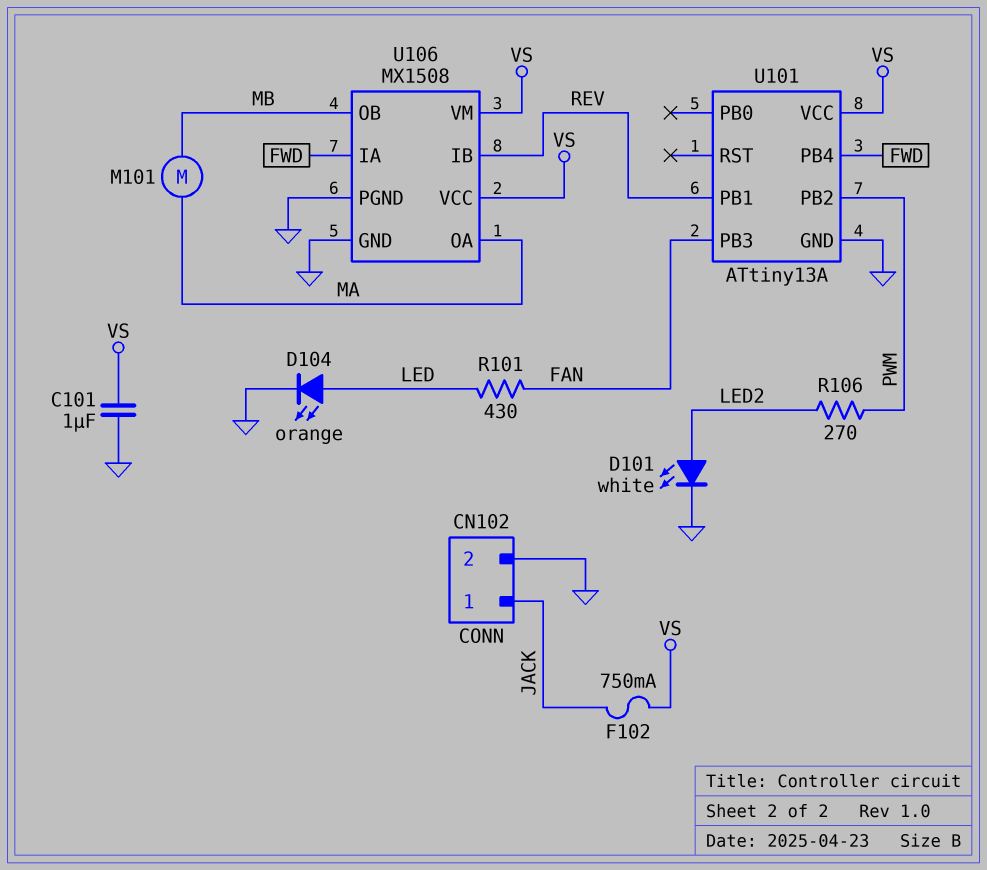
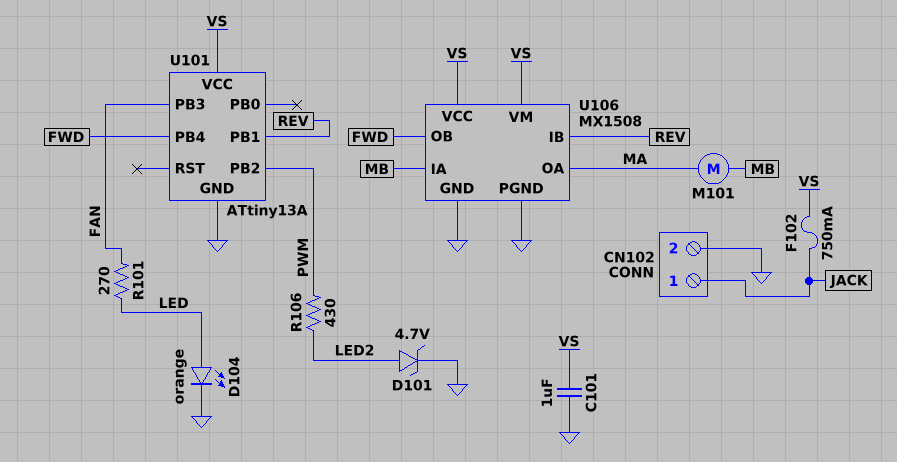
D101: LED white (A LED2, K GND) -> zener 4.7V (A LED2, K GND)
R101: 430 (FAN, LED) -> 270 (FAN, LED)
R106: 270 (LED2, PWM) -> 430 (LED2, PWM)
U106 pin IA: FWD -> MB
U106 pin OB: MB -> FWD

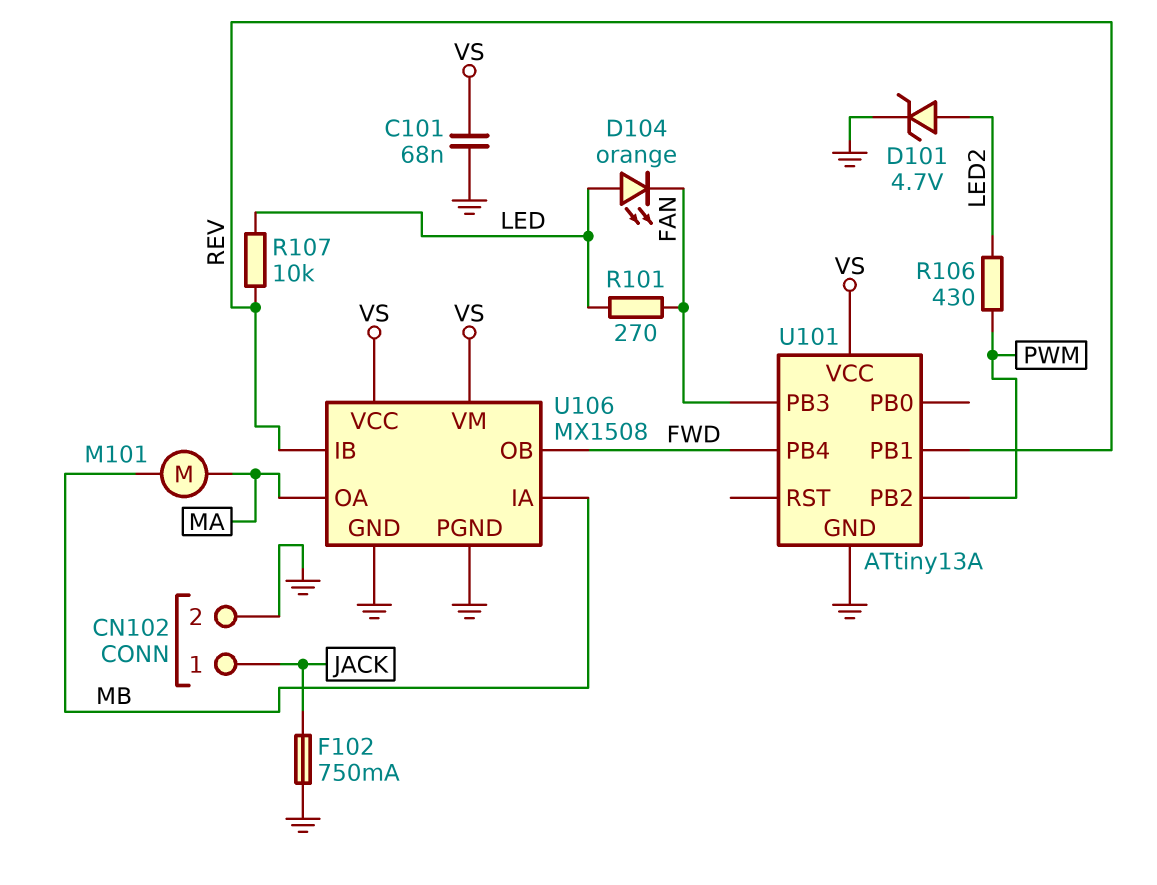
C101: 1uF (GND, VS) -> 68nF (GND, VS)
D104: LED orange (A LED, K GND) -> LED orange (A LED, K FAN)
F102: 750mA (JACK, VS) -> 750mA (GND, JACK)
R107: none -> 10k (LED, REV)

